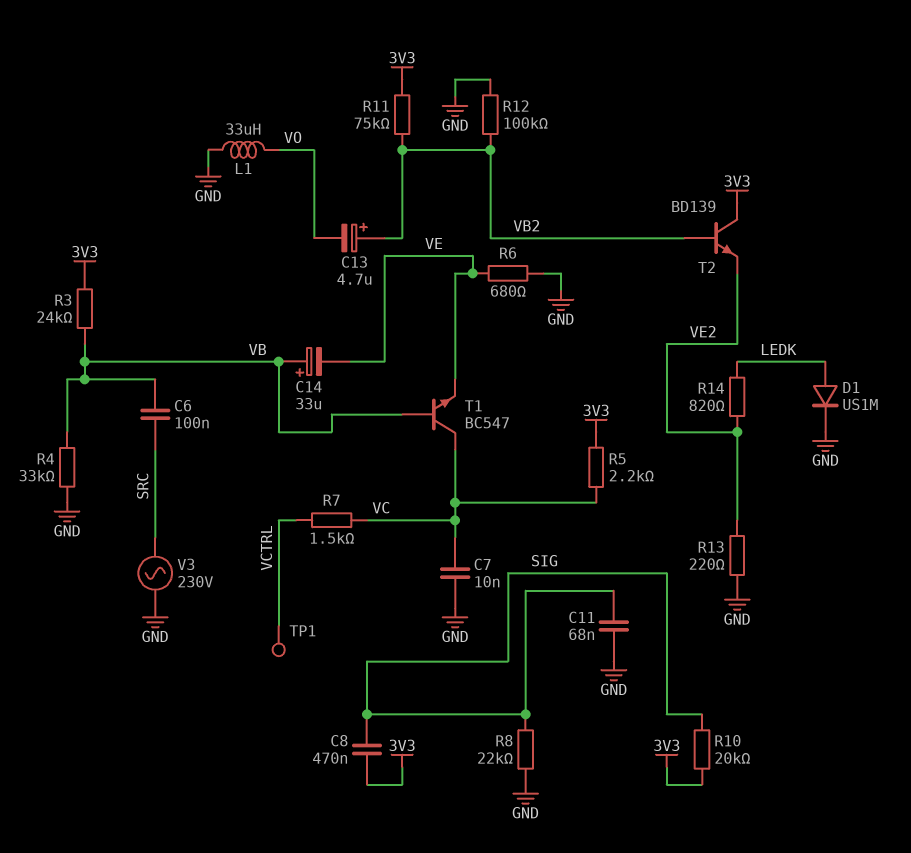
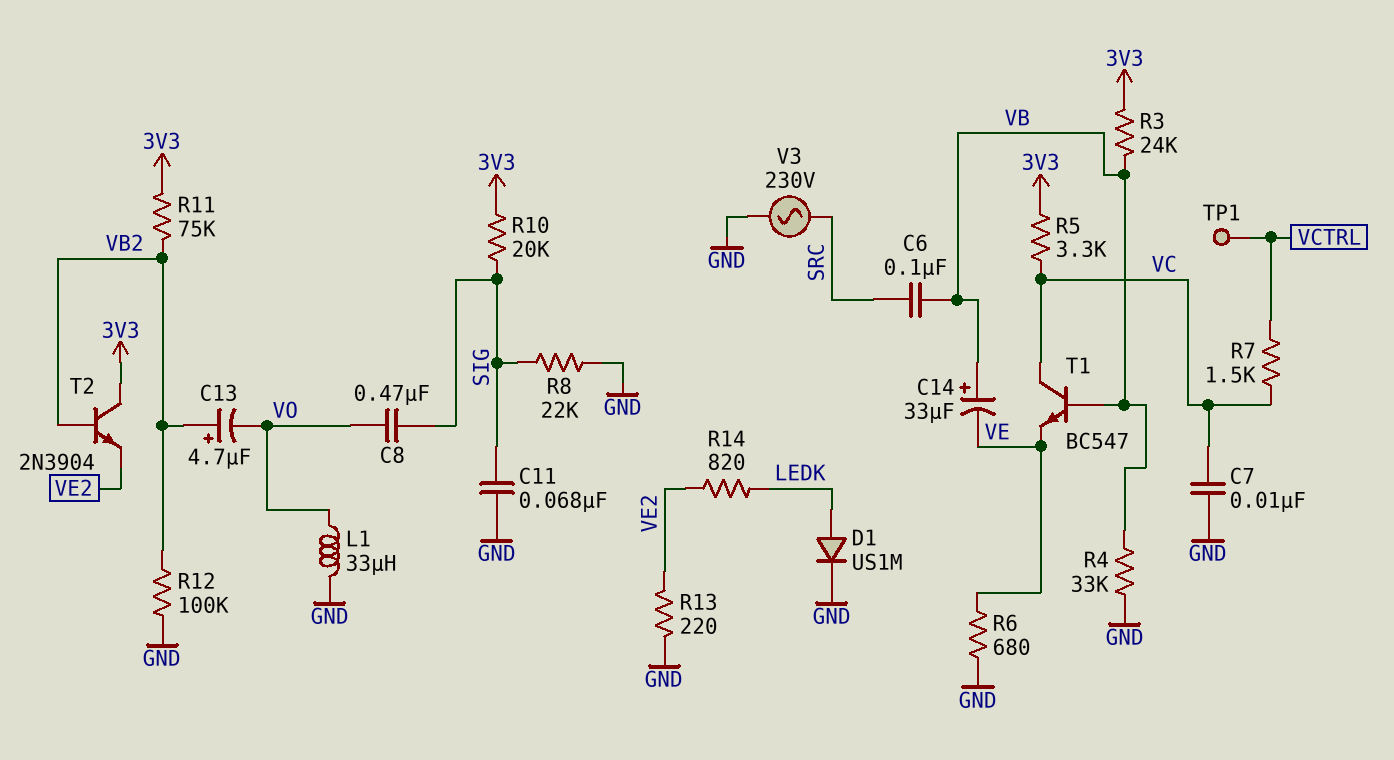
C8: 470nF (3V3, SIG) -> 470nF (SIG, VO)
R5: 2.2k (3V3, VC) -> 3.3k (3V3, VC)
T2: NPN BD139 (B VB2, C 3V3, E VE2) -> NPN 2N3904 (B VB2, C 3V3, E VE2)

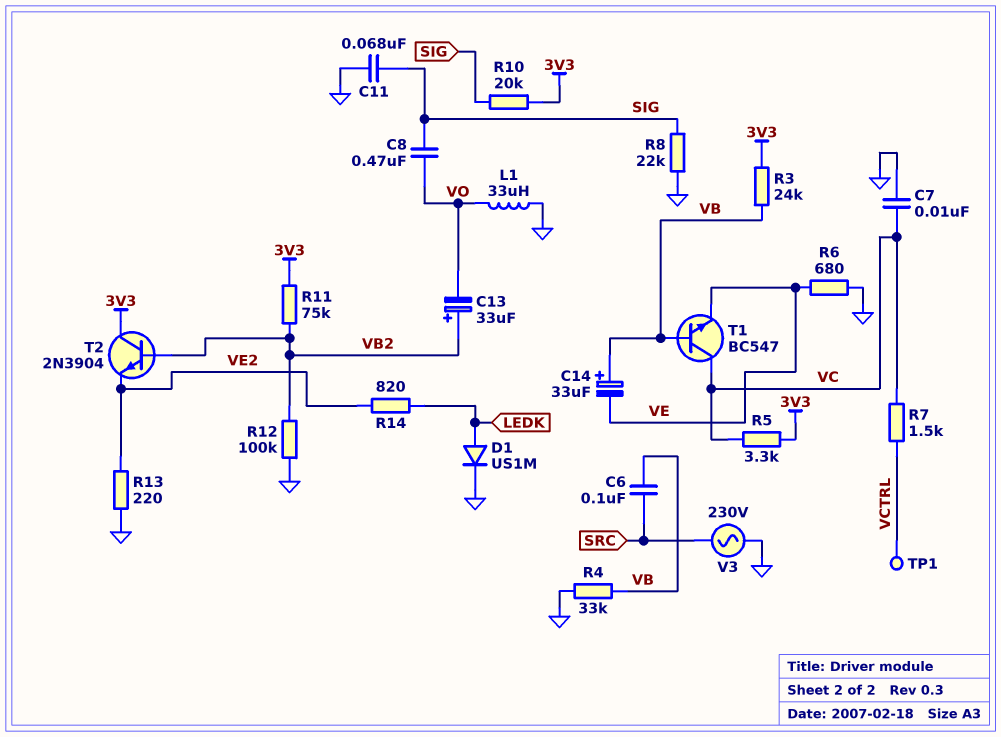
C13: 4.7uF (plus VB2, minus VO) -> 33uF (plus VB2, minus VO)

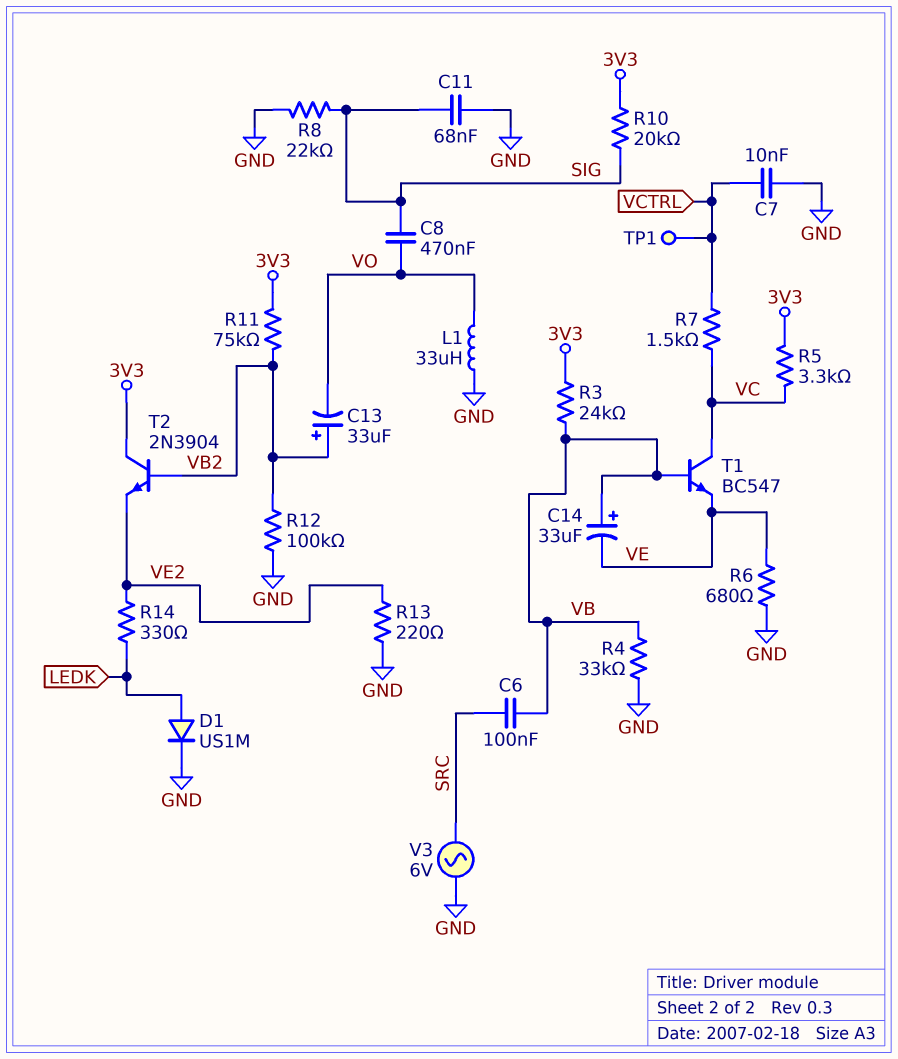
C7: 10nF (GND, VC) -> 10nF (GND, VCTRL)
R14: 820 (LEDK, VE2) -> 330 (LEDK, VE2)
V3: AC 230V (GND, SRC) -> AC 6V (GND, SRC)

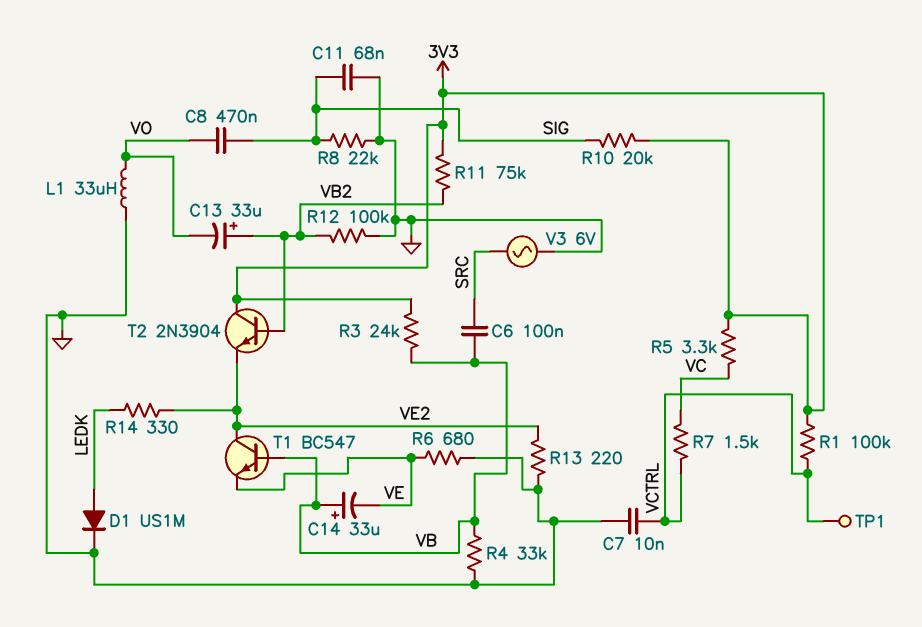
R1: none -> 100k (3V3, VCTRL)
T1: NPN BC547 (B VB, C VC, E VE) -> NPN BC547 (B VB, C VE2, E VE)

